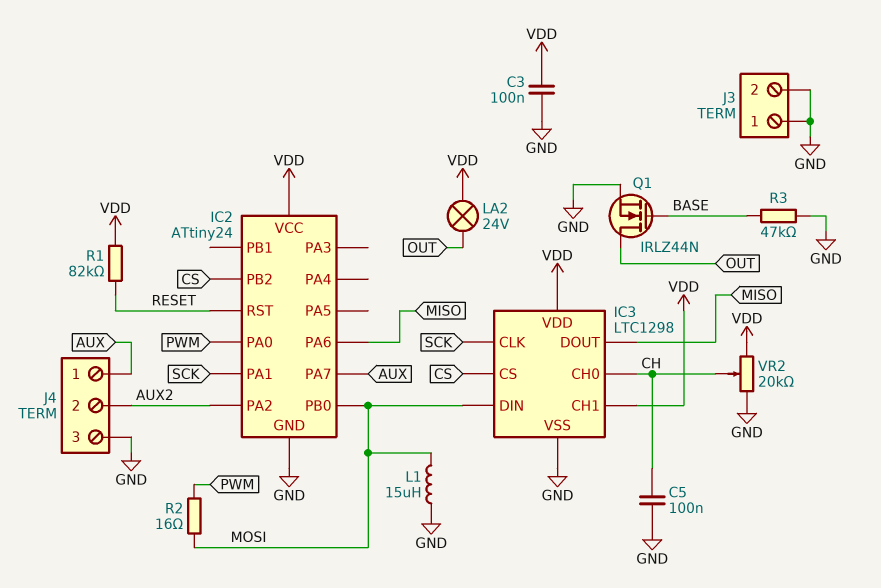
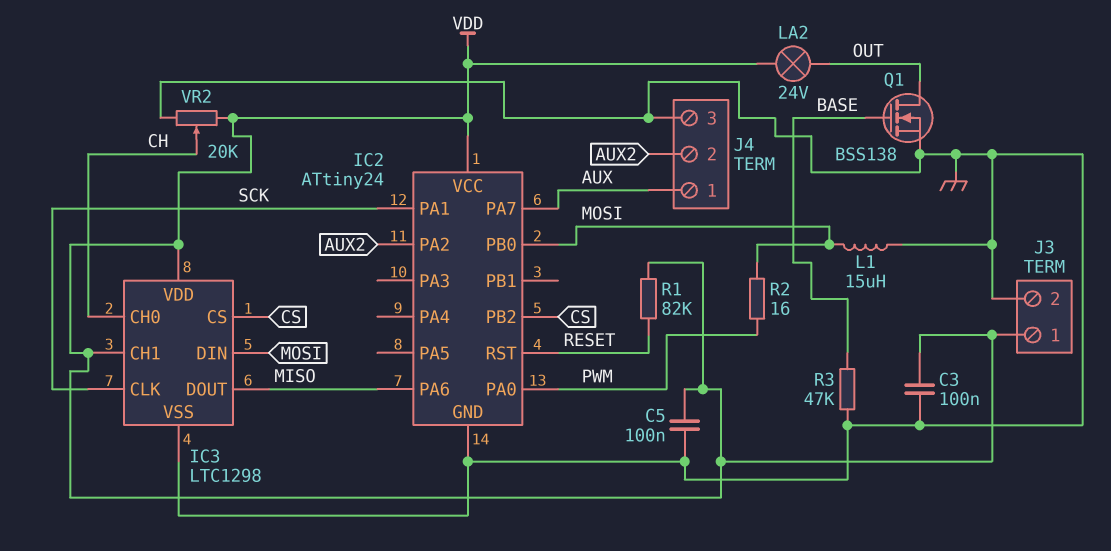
C5: 100nF (CH, GND) -> 100nF (GND, VDD)
J3 pin 1: GND -> VDD
Q1: NMOS IRLZ44N (G BASE, D OUT, S GND) -> NMOS BSS138 (G BASE, D OUT, S GND)

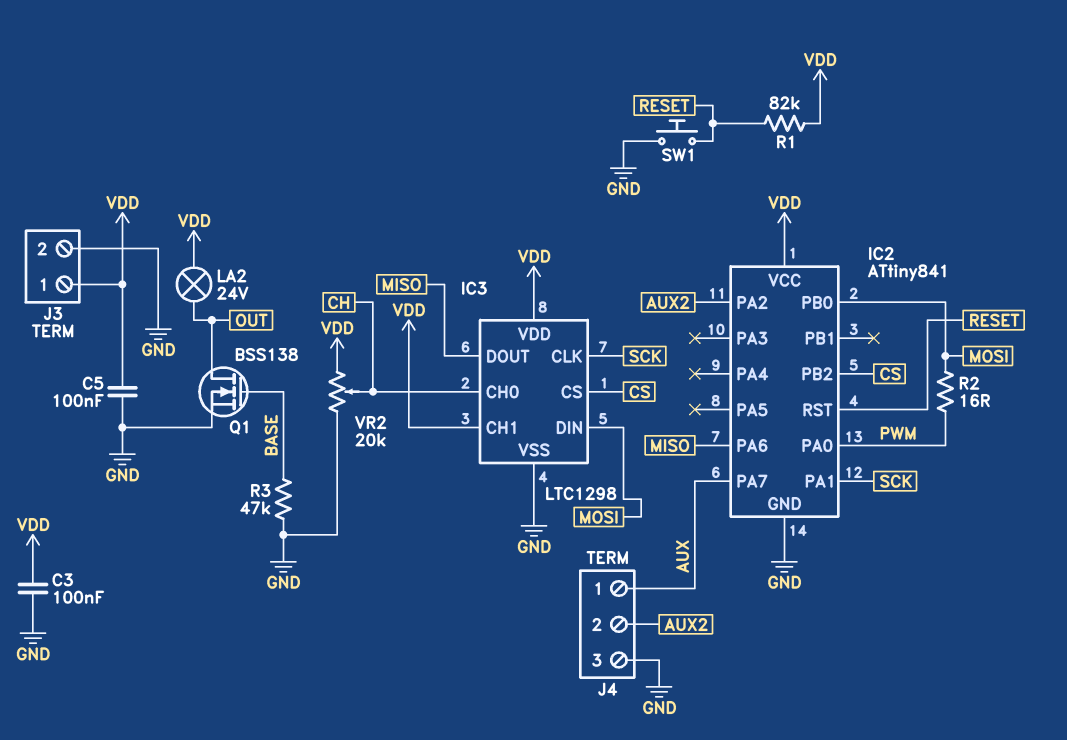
IC2: ATtiny24 -> ATtiny841
L1: 15uH (GND, MOSI) -> none
SW1: none -> button (GND, RESET)

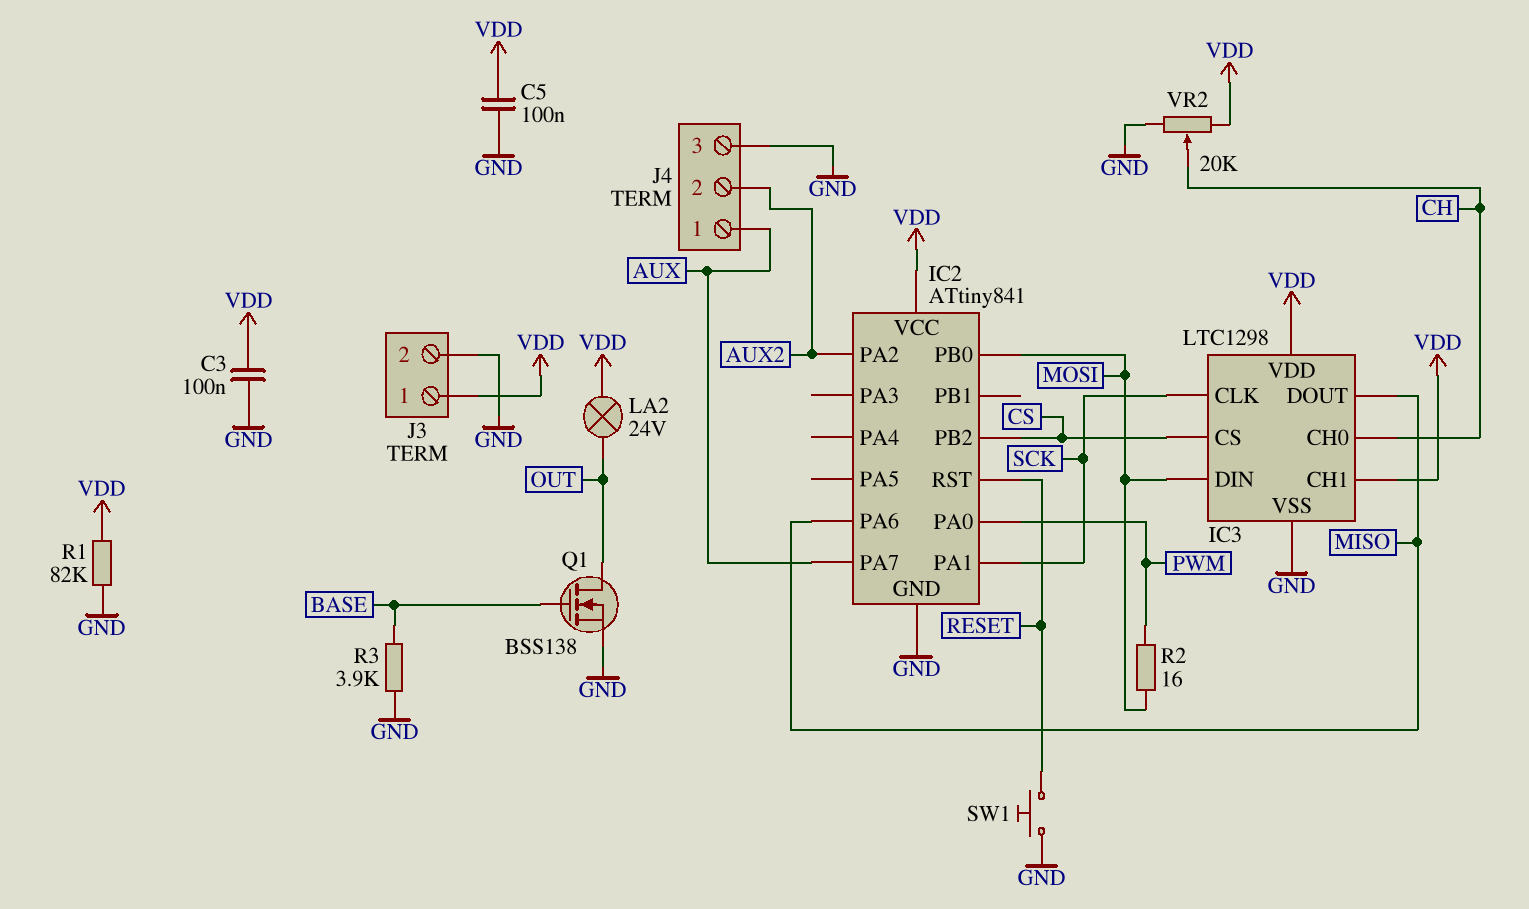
R1: 82k (RESET, VDD) -> 82k (GND, VDD)
R3: 47k (BASE, GND) -> 3.9k (BASE, GND)

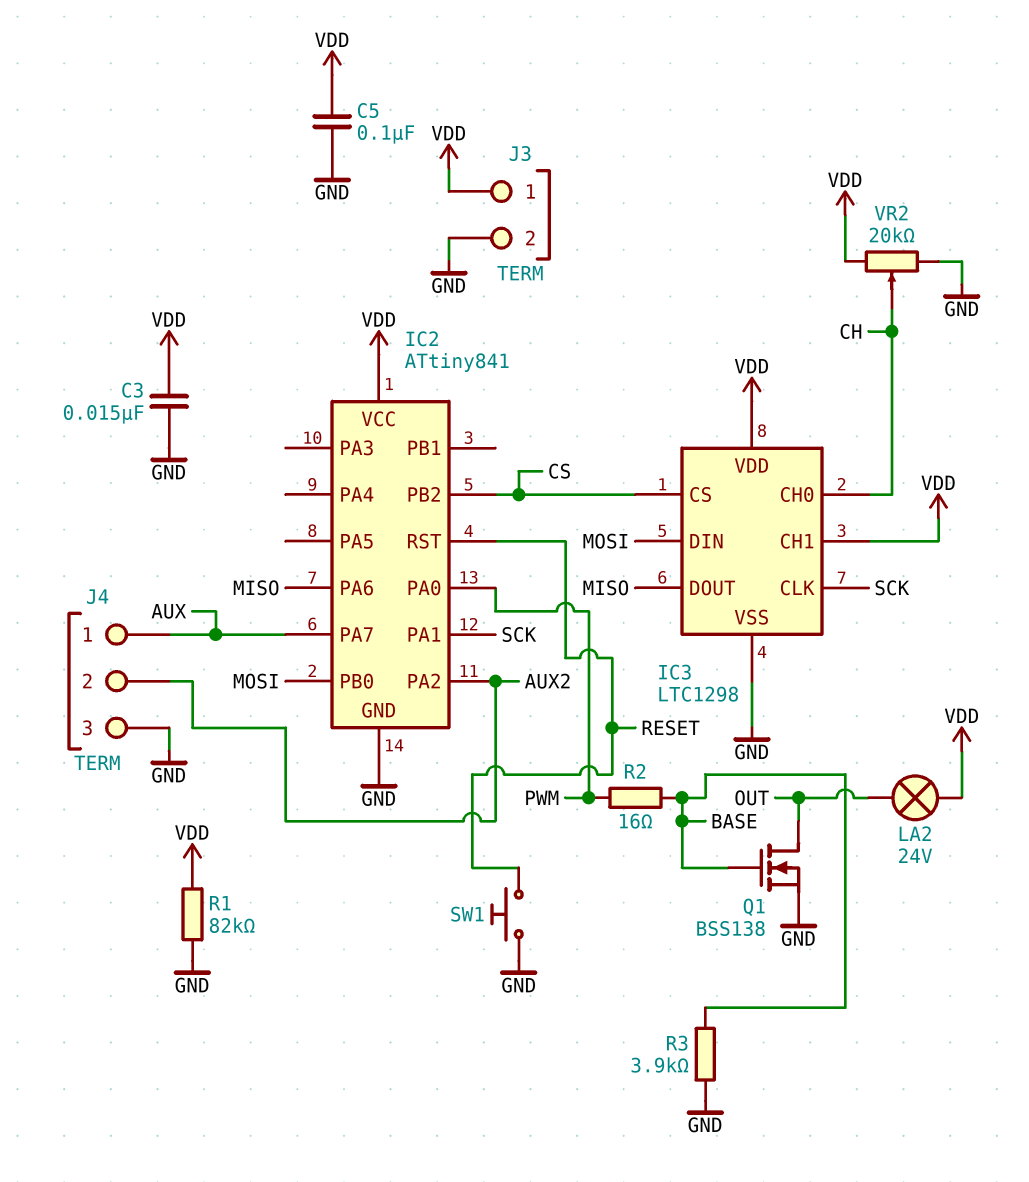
C3: 100nF (GND, VDD) -> 15nF (GND, VDD)
R2: 16 (MOSI, PWM) -> 16 (BASE, PWM)

